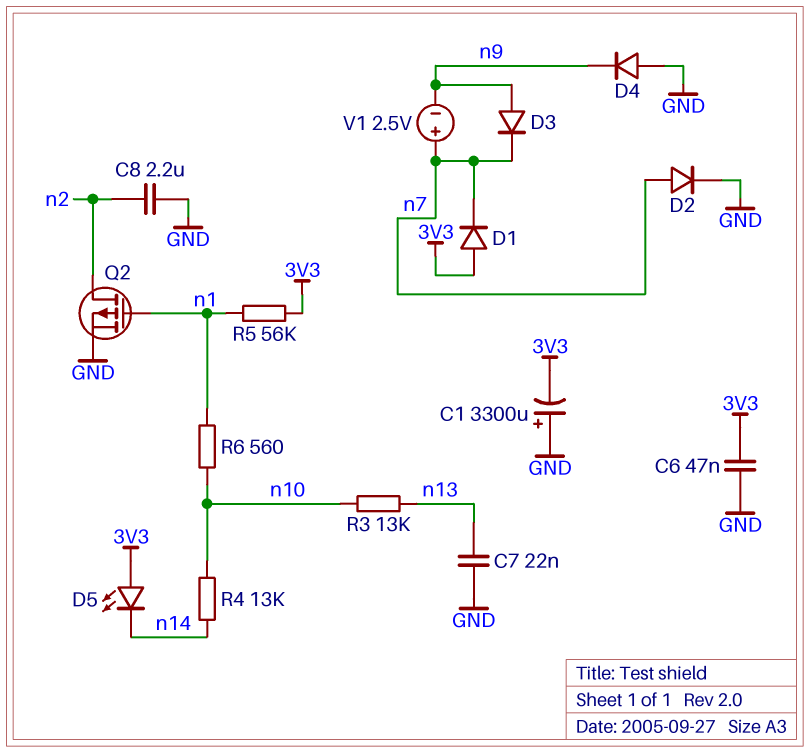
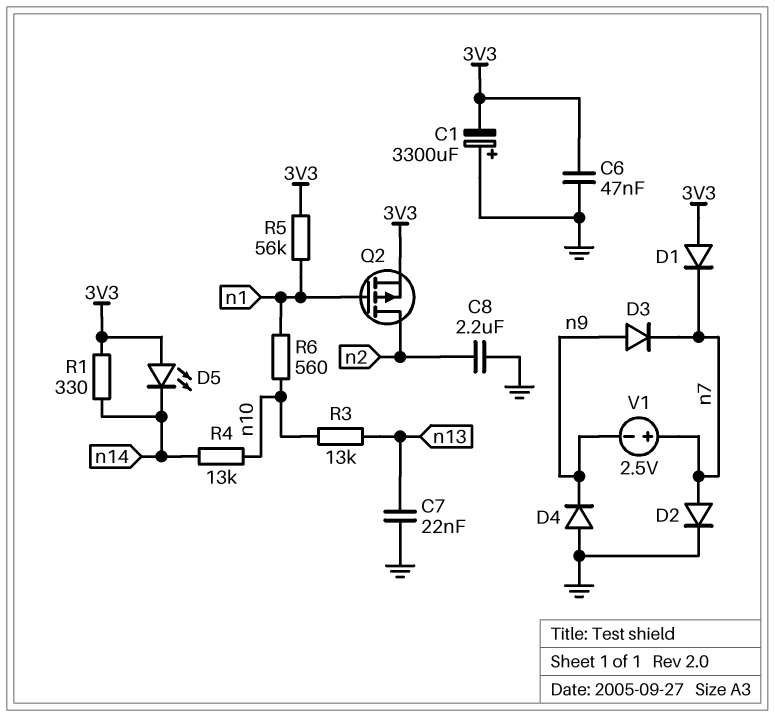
Q2: PMOS (G n1, D n2, S GND) -> PMOS (G n1, D n2, S 3V3)
R1: none -> 330 (3V3, n14)

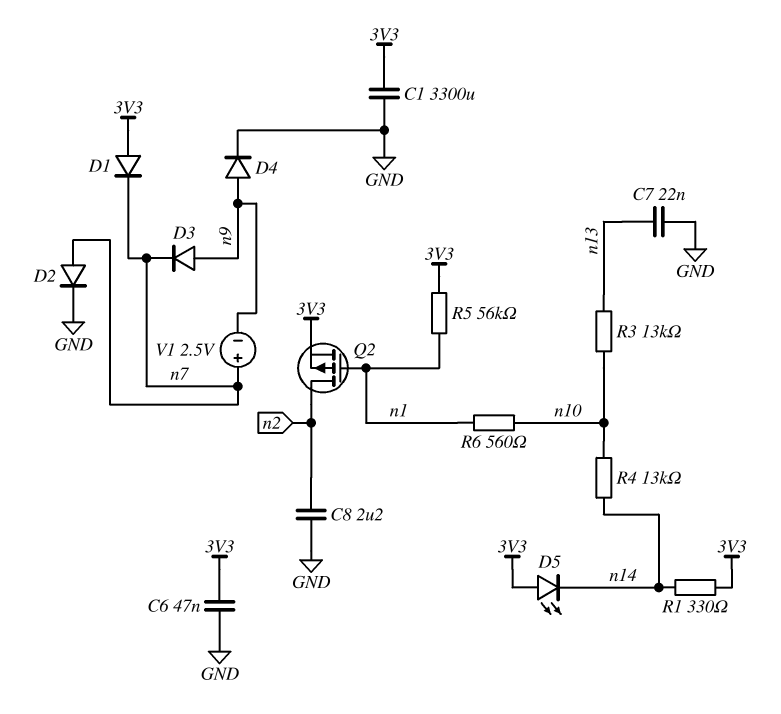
C1: 3300uF (plus GND, minus 3V3) -> 3300uF (3V3, GND)
D4: diode (A GND, K n9) -> diode (A n9, K GND)

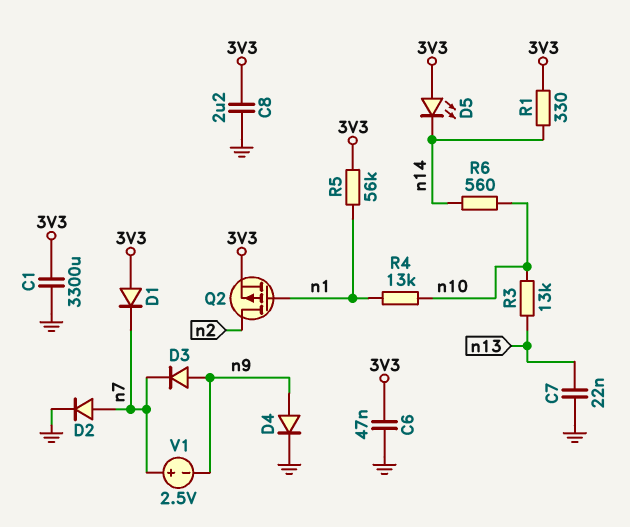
C8: 2.2uF (GND, n2) -> 2.2uF (3V3, GND)
R4: 13k (n10, n14) -> 13k (n1, n10)
R6: 560 (n1, n10) -> 560 (n10, n14)

